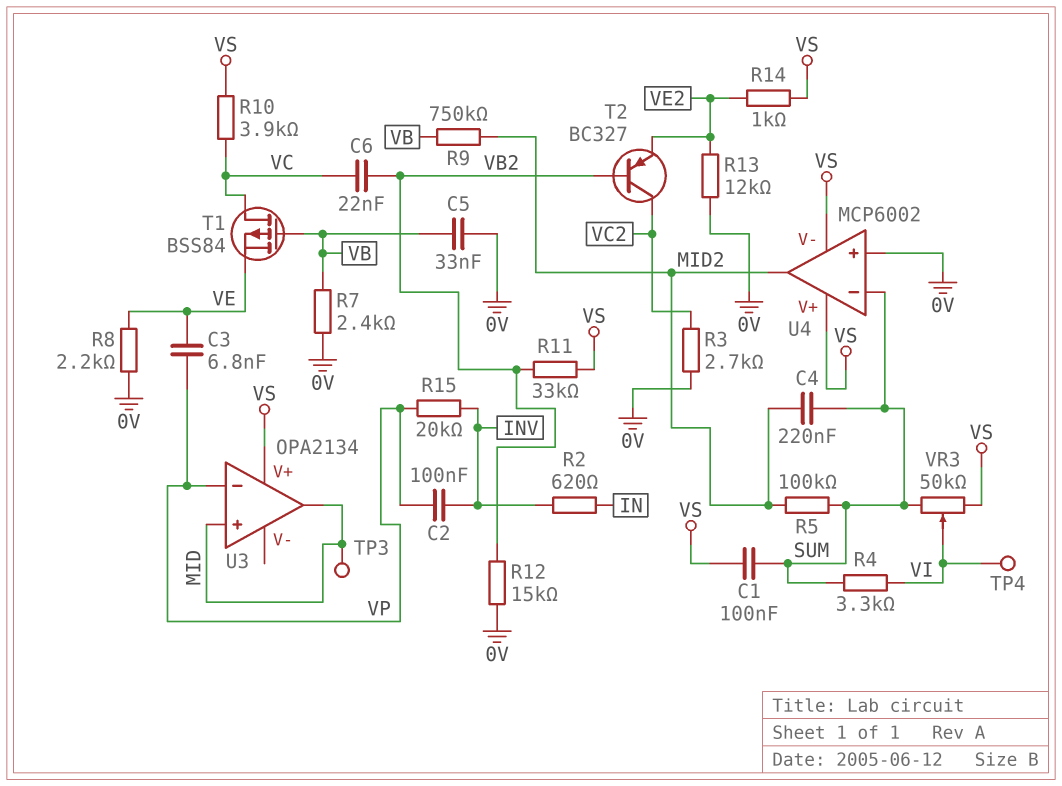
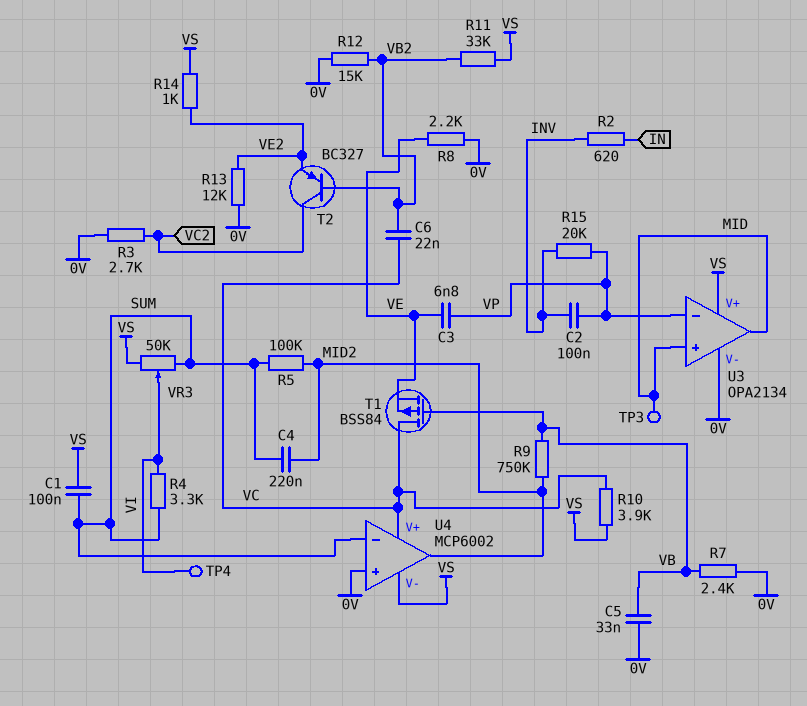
U3 pin V-: none -> 0V
U4 pin V+: VS -> VC

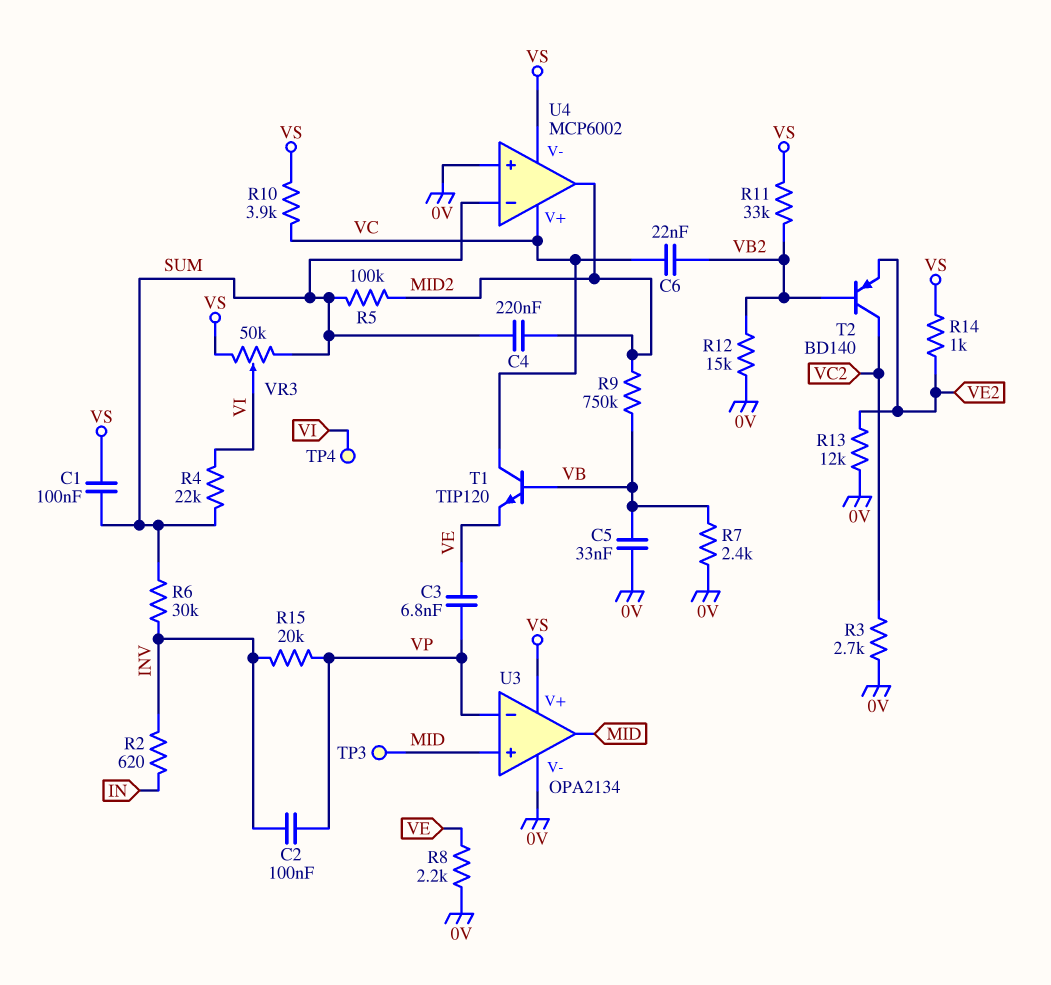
R4: 3.3k (SUM, VI) -> 22k (SUM, VI)
R6: none -> 30k (INV, SUM)
T1: PMOS BSS84 (G VB, D VC, S VE) -> NPN TIP120 (B VB, C VC, E VE)
T2: PNP BC327 (B VB2, C VC2, E VE2) -> PNP BD140 (B VB2, C VC2, E VE2)

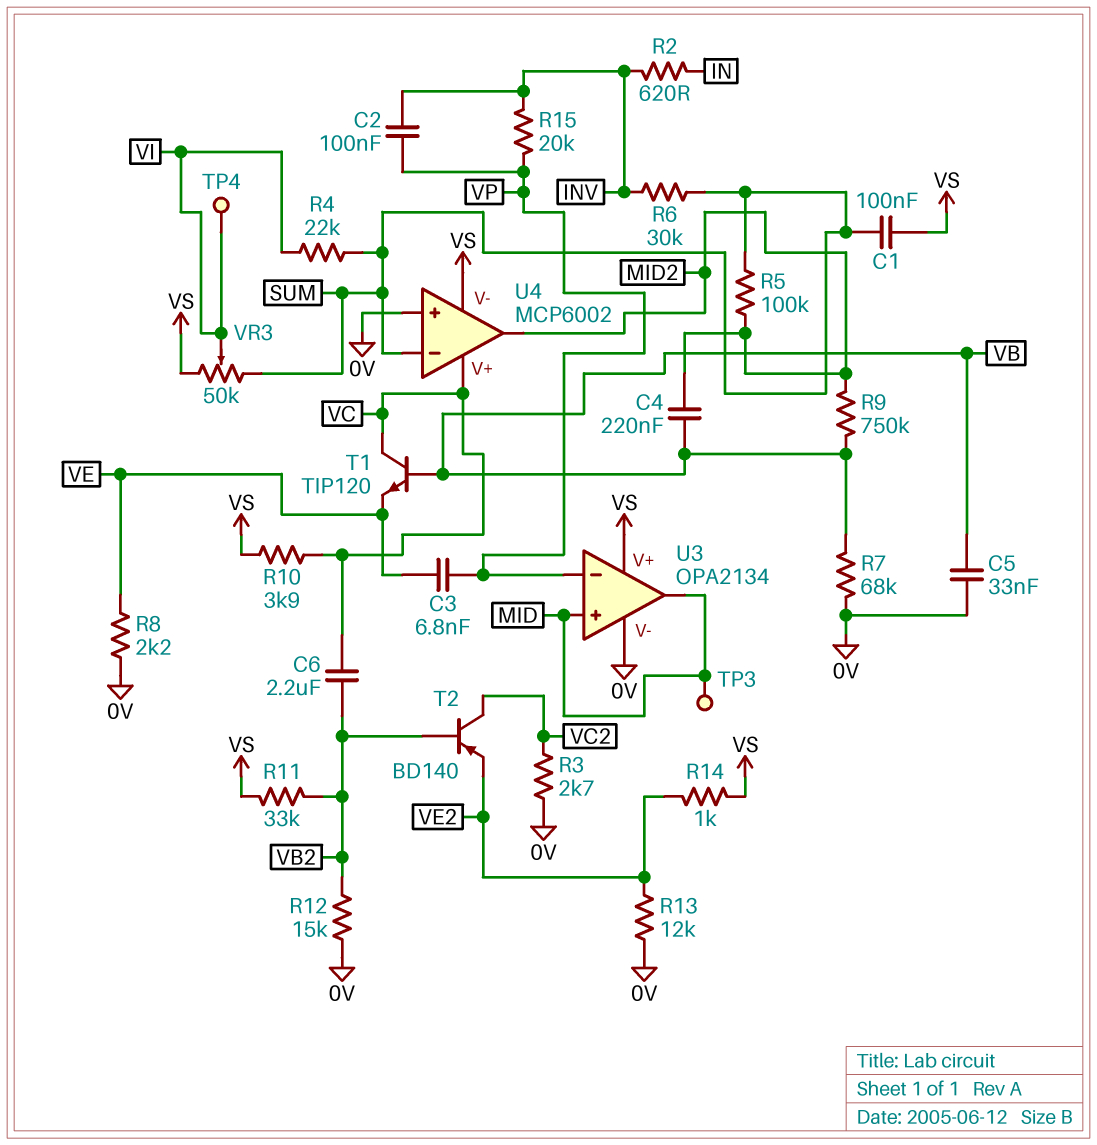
C4: 220nF (MID2, SUM) -> 220nF (MID2, VB)
C6: 22nF (VB2, VC) -> 2.2uF (VB2, VC)
R7: 2.4k (0V, VB) -> 68k (0V, VB)

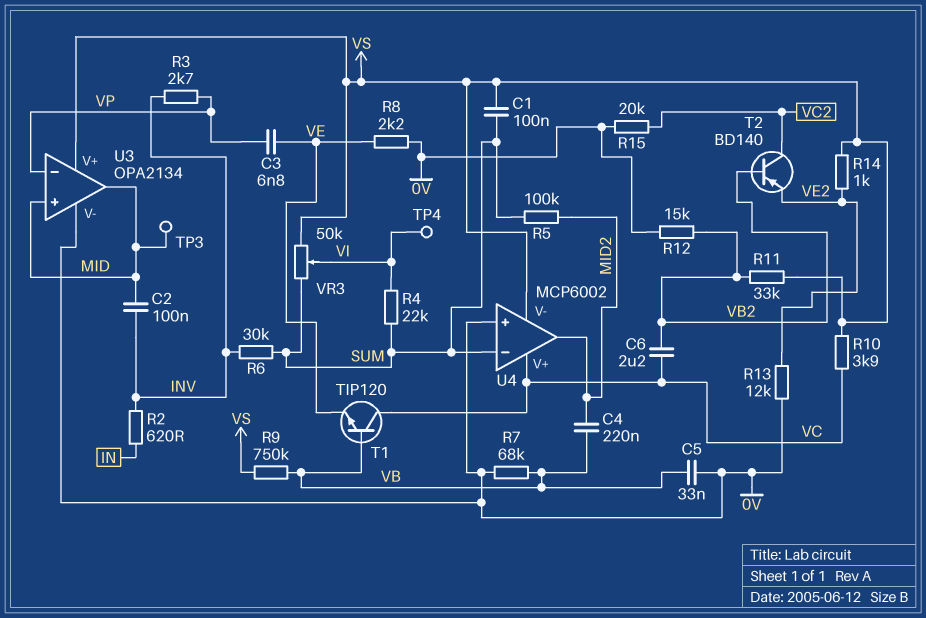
C2: 100nF (INV, VP) -> 100nF (INV, MID)
R3: 2.7k (0V, VC2) -> 2.7k (INV, VP)
R9: 750k (MID2, VB) -> 750k (VB, VS)
R15: 20k (INV, VP) -> 20k (0V, VC2)

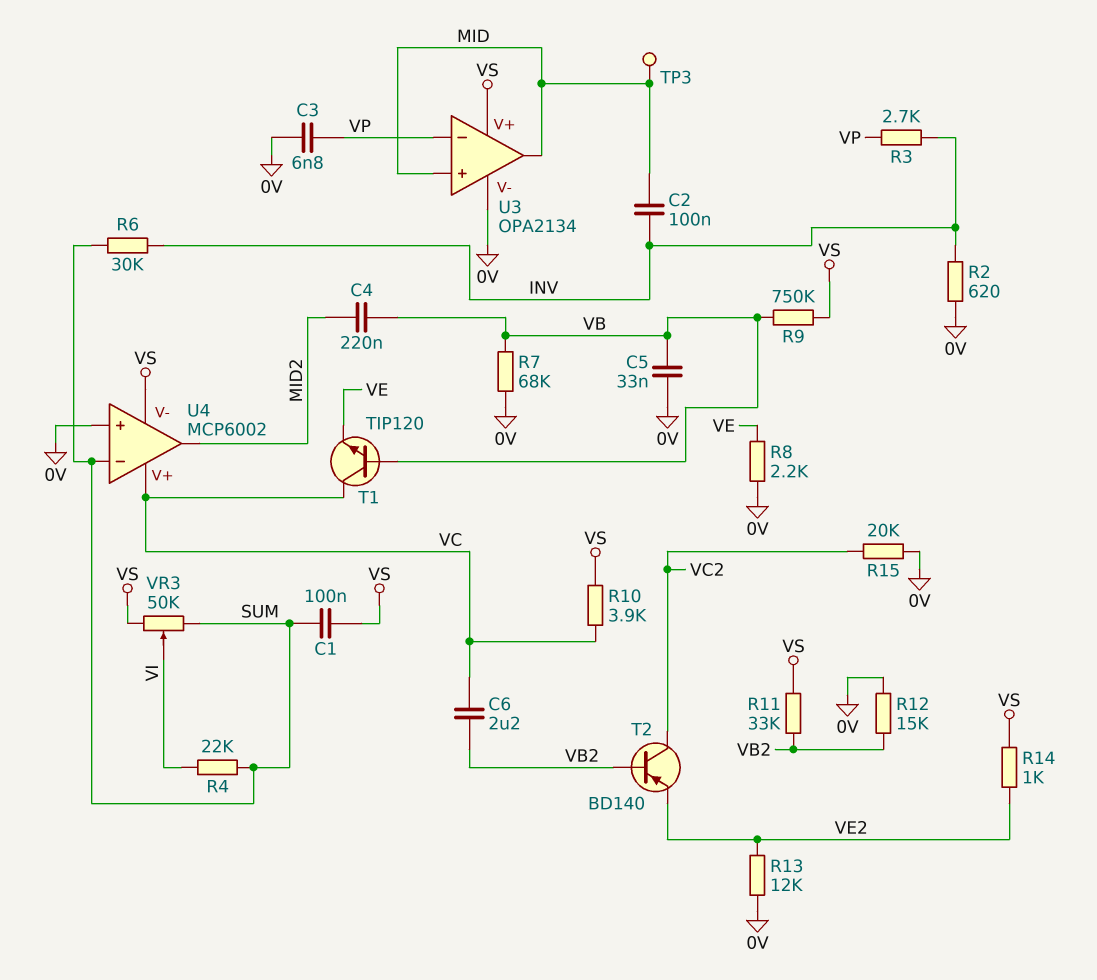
C3: 6.8nF (VE, VP) -> 6.8nF (0V, VP)
R2: 620 (IN, INV) -> 620 (0V, INV)
R5: 100k (MID2, SUM) -> none
TP4: test point (VI) -> none

